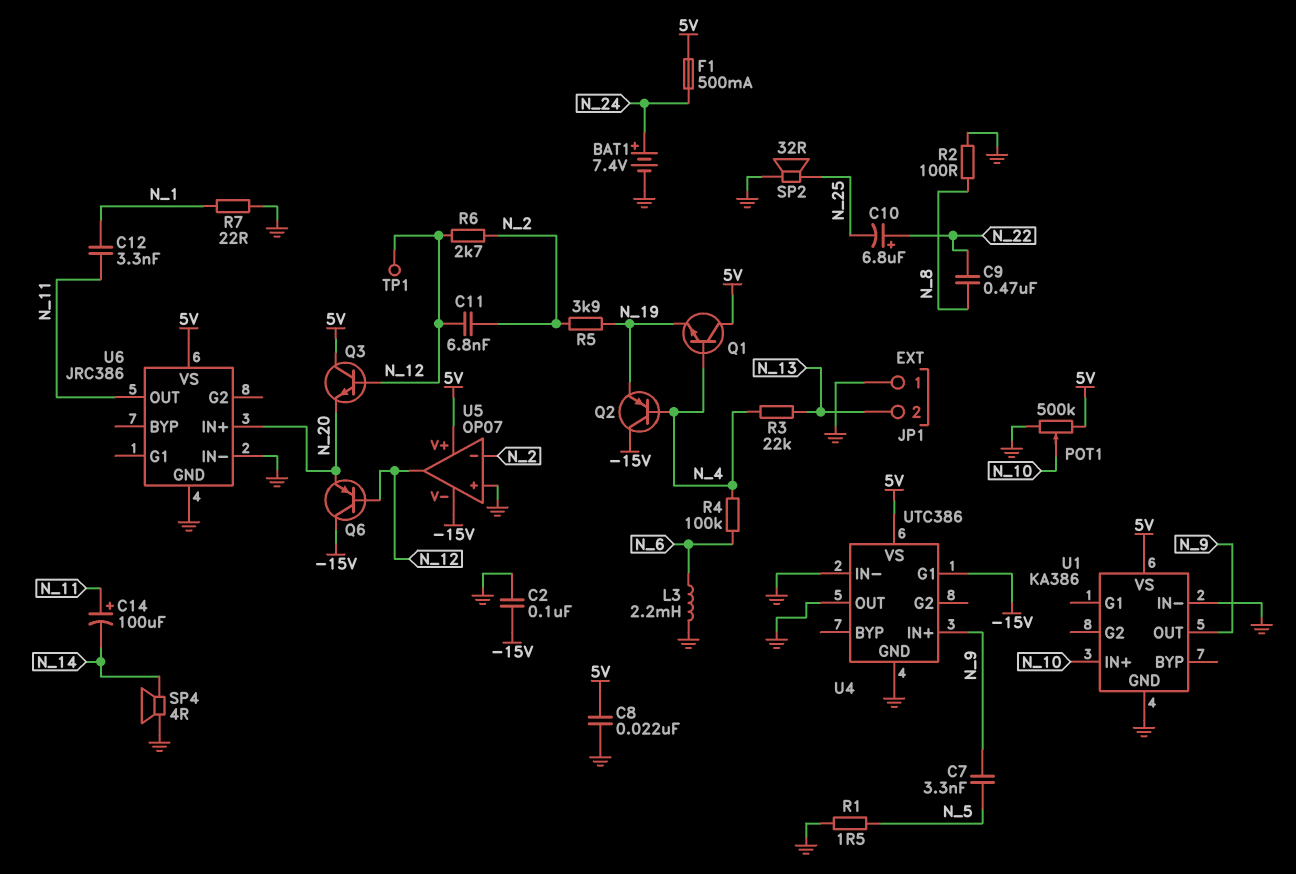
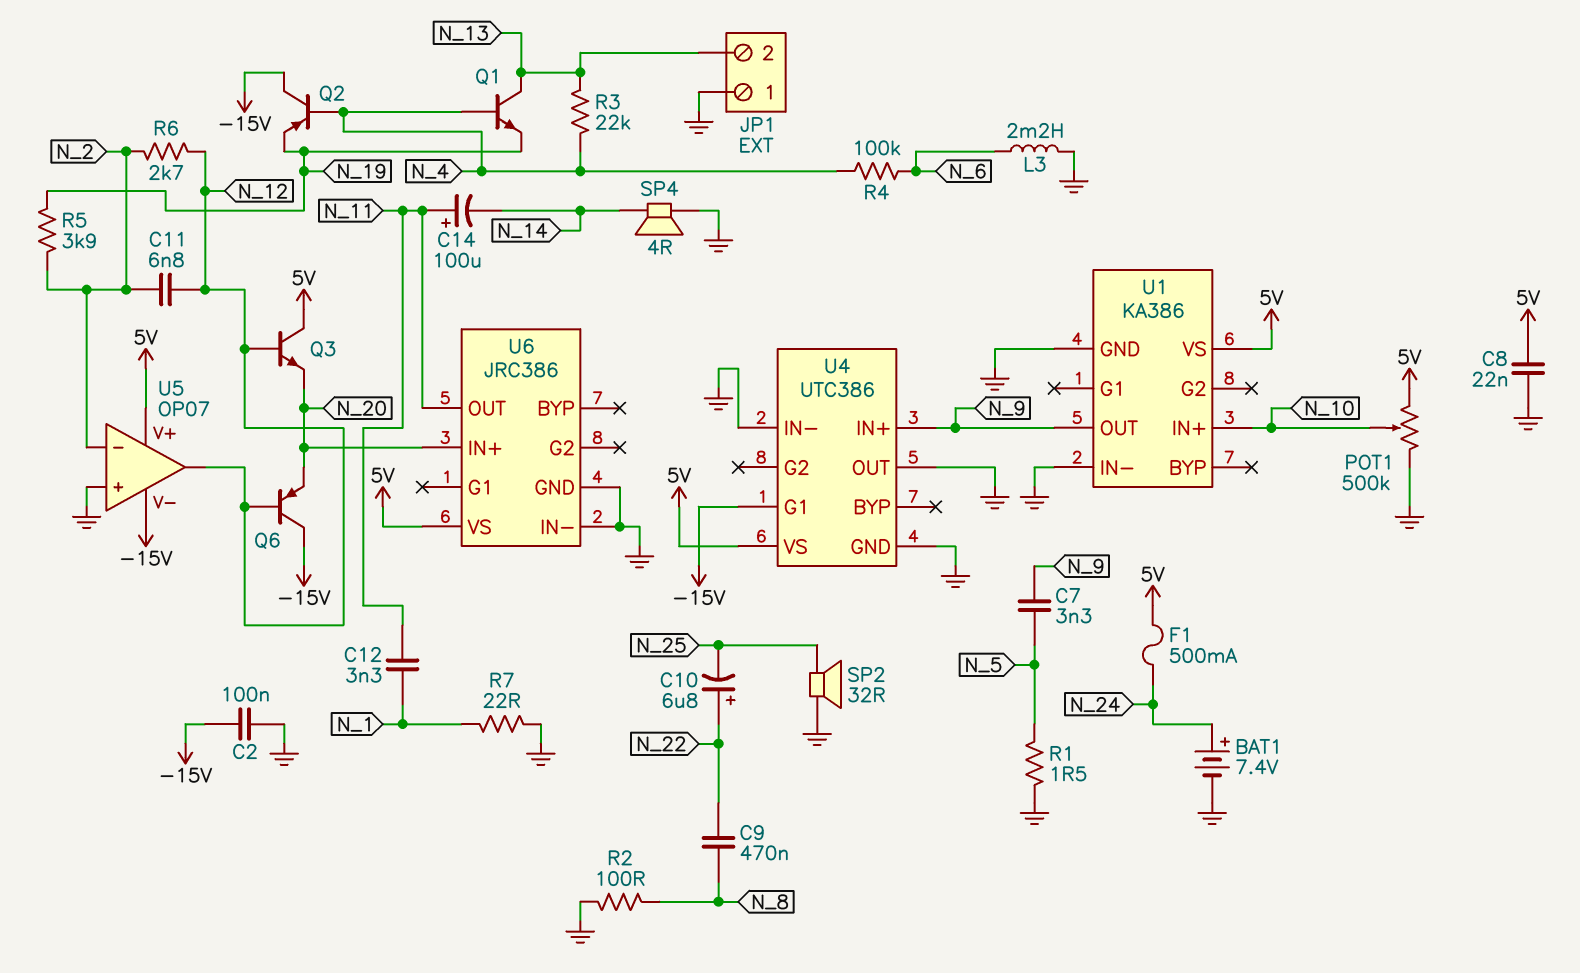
Q1: NPN (B N_4, C 5V, E N_19) -> NPN (B N_4, C N_13, E N_19)
TP1: test point (N_12) -> none

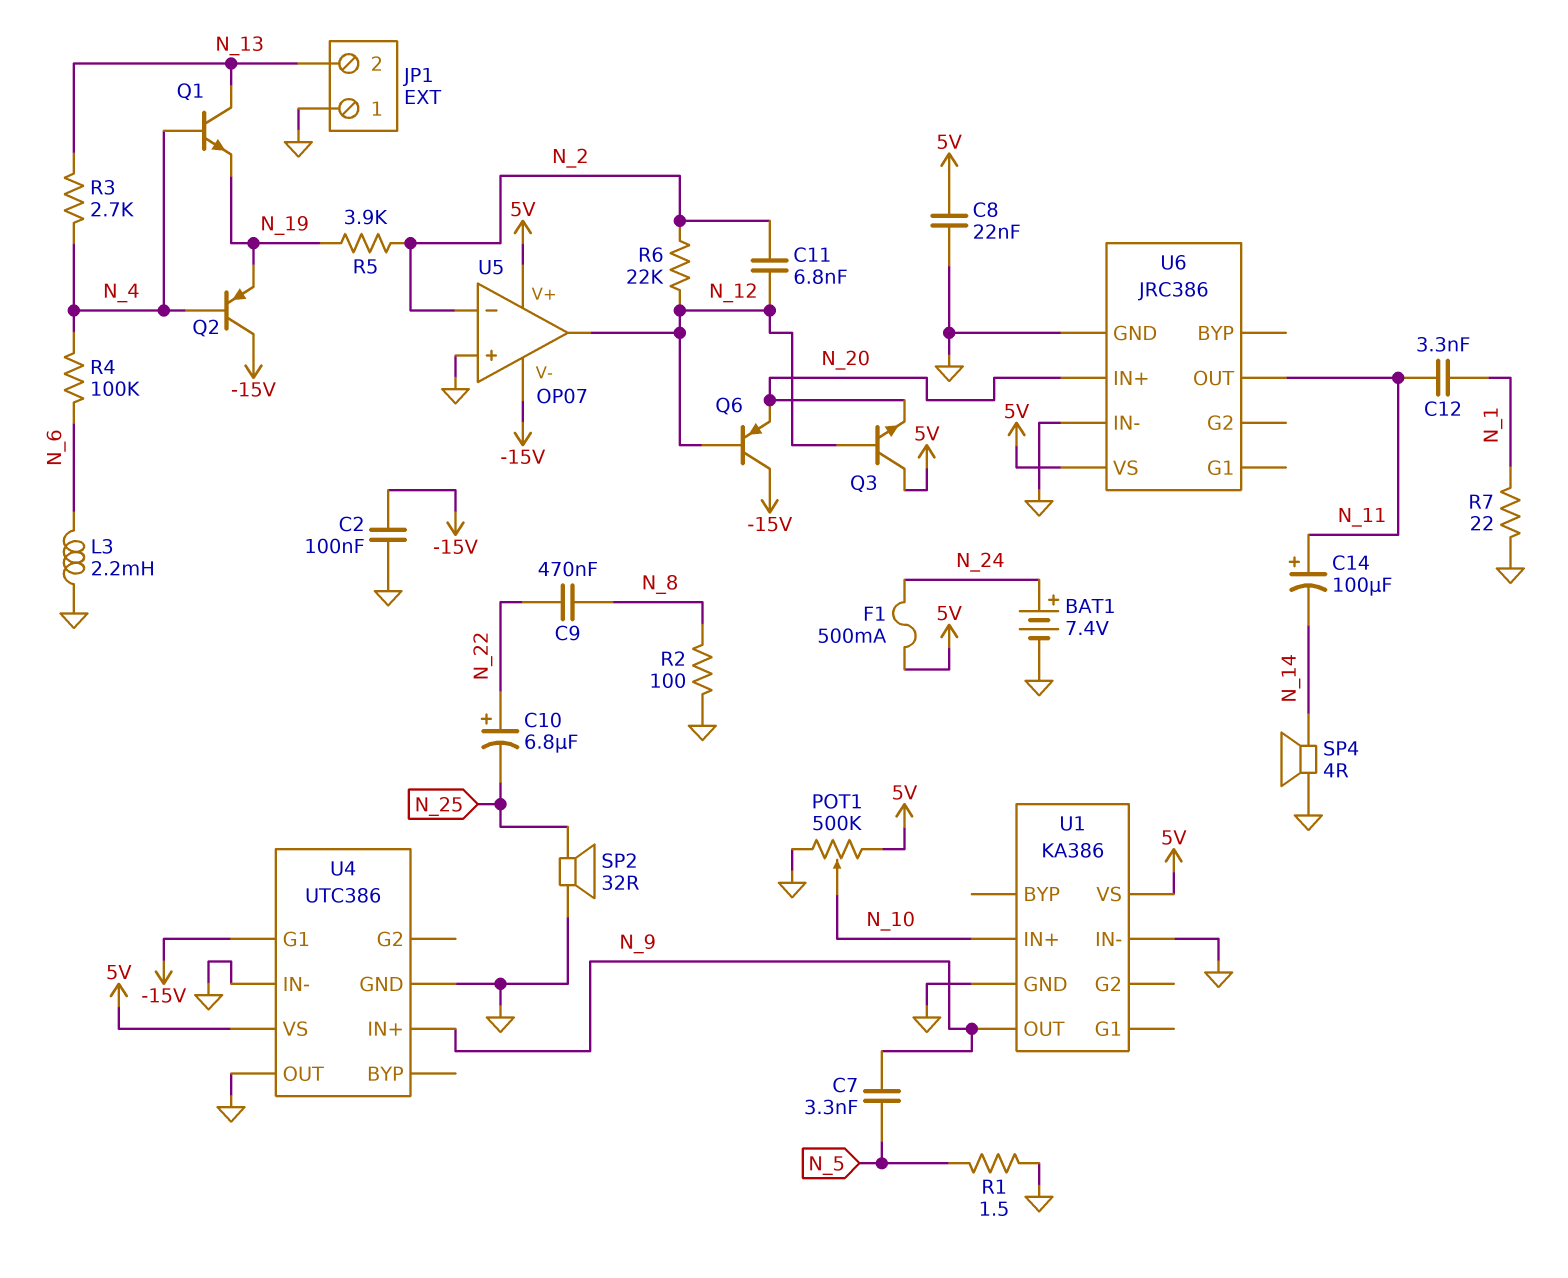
R3: 22k (N_4, N_13) -> 2.7k (N_4, N_13)
R6: 2.7k (N_2, N_12) -> 22k (N_2, N_12)

